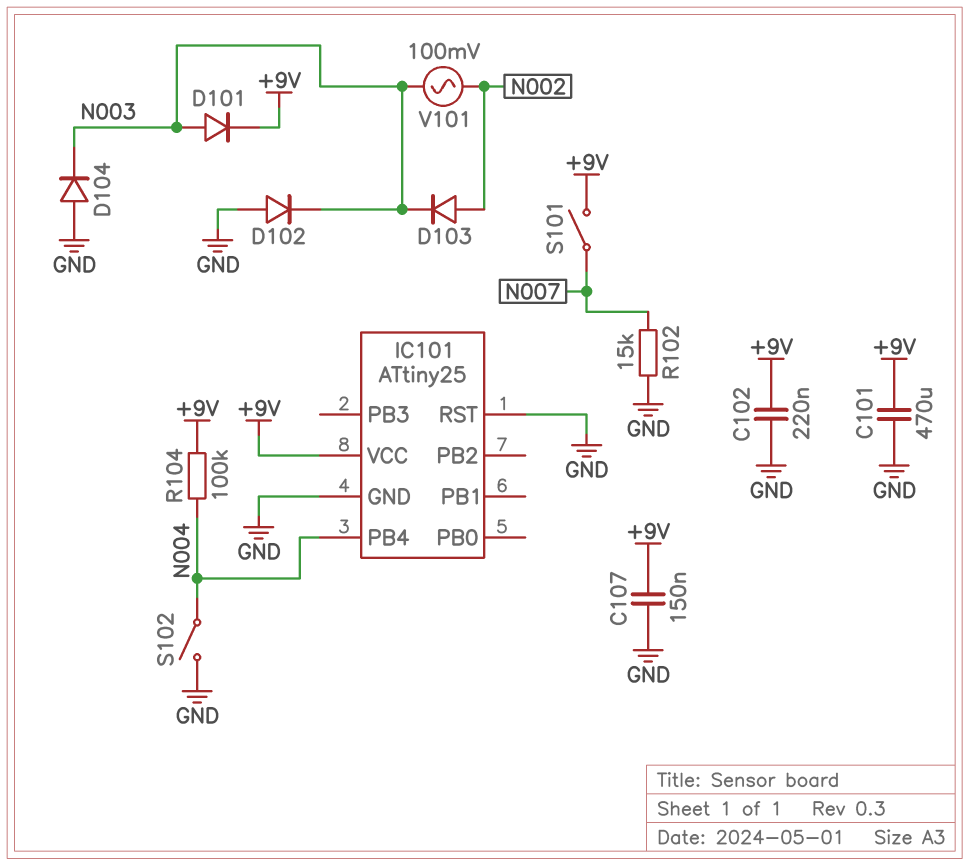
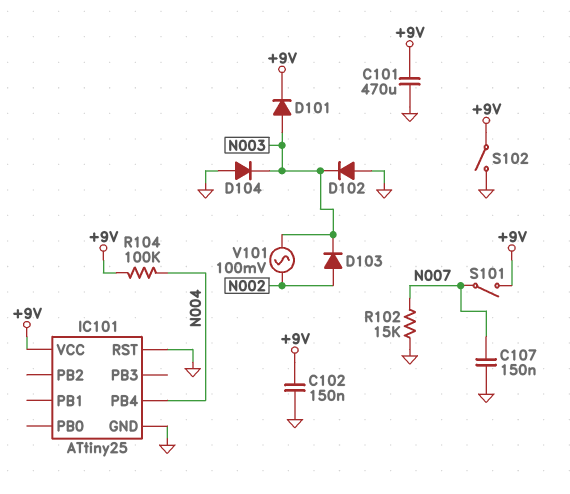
C102: 220nF (+9V, GND) -> 150nF (+9V, GND)
C107: 150nF (+9V, GND) -> 150nF (GND, N007)
S102: switch (GND, N004) -> switch (+9V, GND)

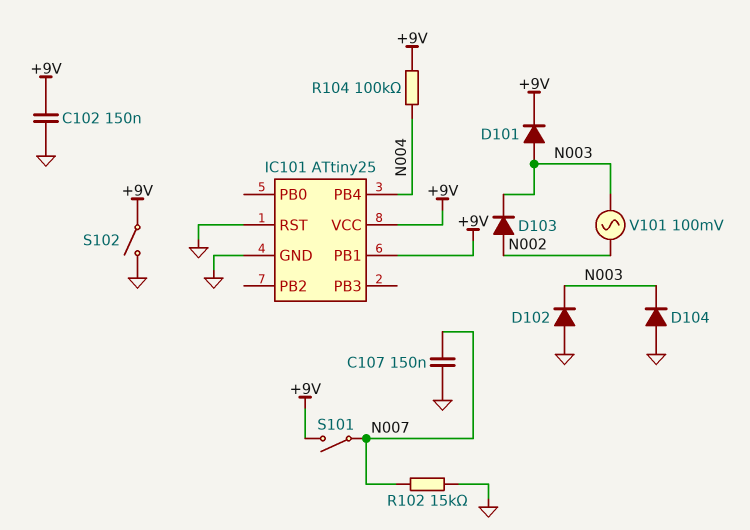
C101: 470uF (+9V, GND) -> none
IC101 pin PB1: none -> +9V

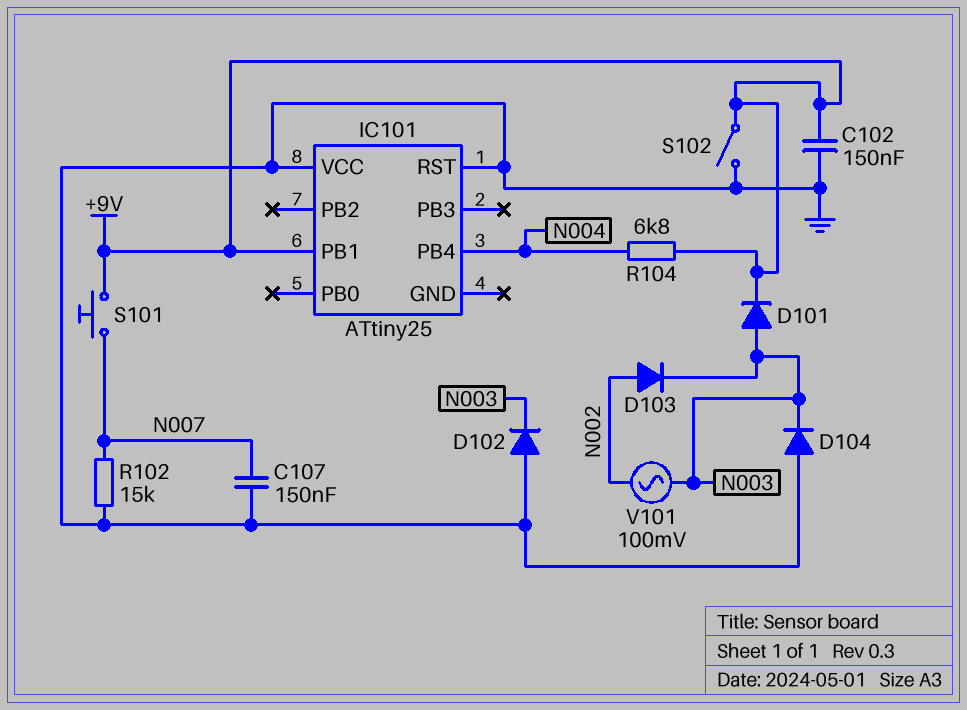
IC101 pin GND: GND -> none
IC101 pin VCC: +9V -> GND
R104: 100k (+9V, N004) -> 6.8k (+9V, N004)
S101: switch (+9V, N007) -> button (+9V, N007)

